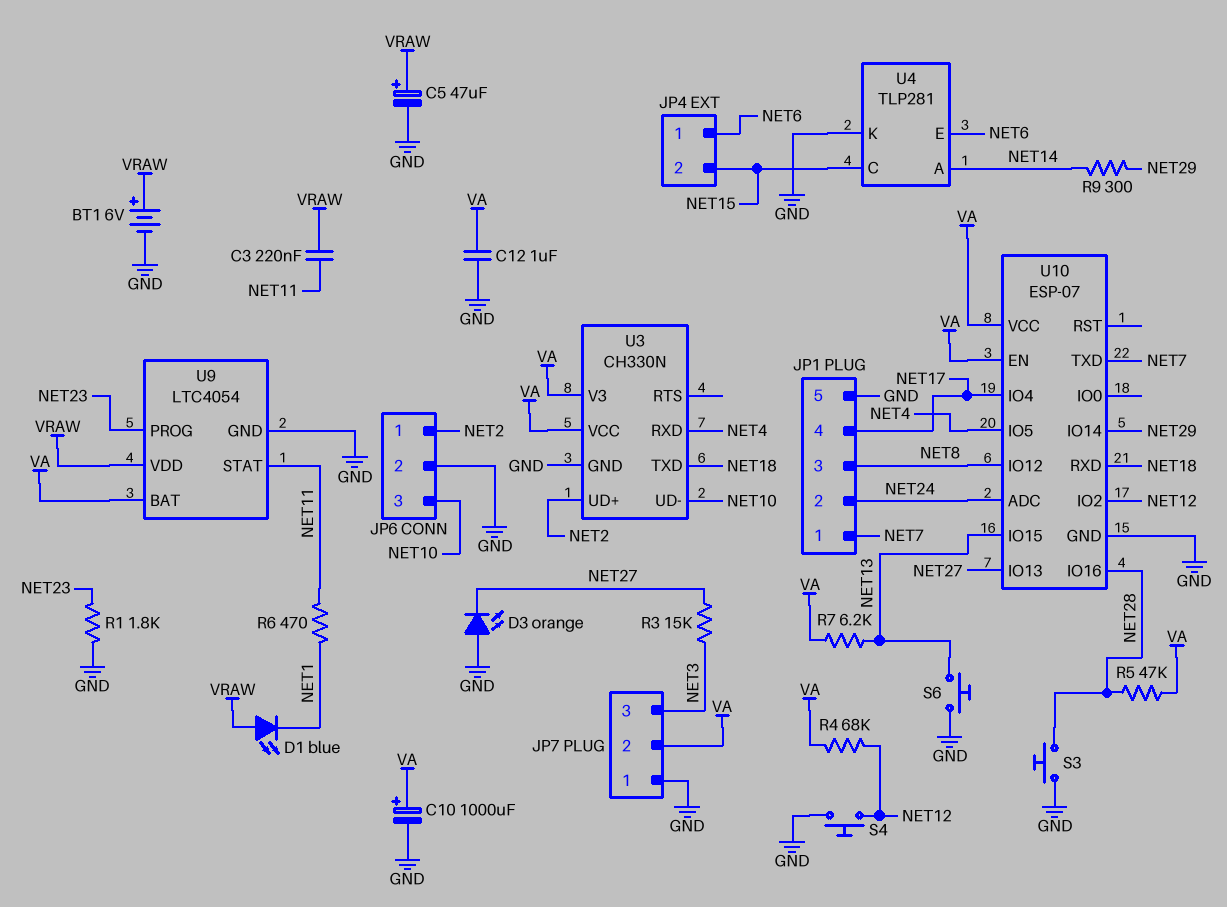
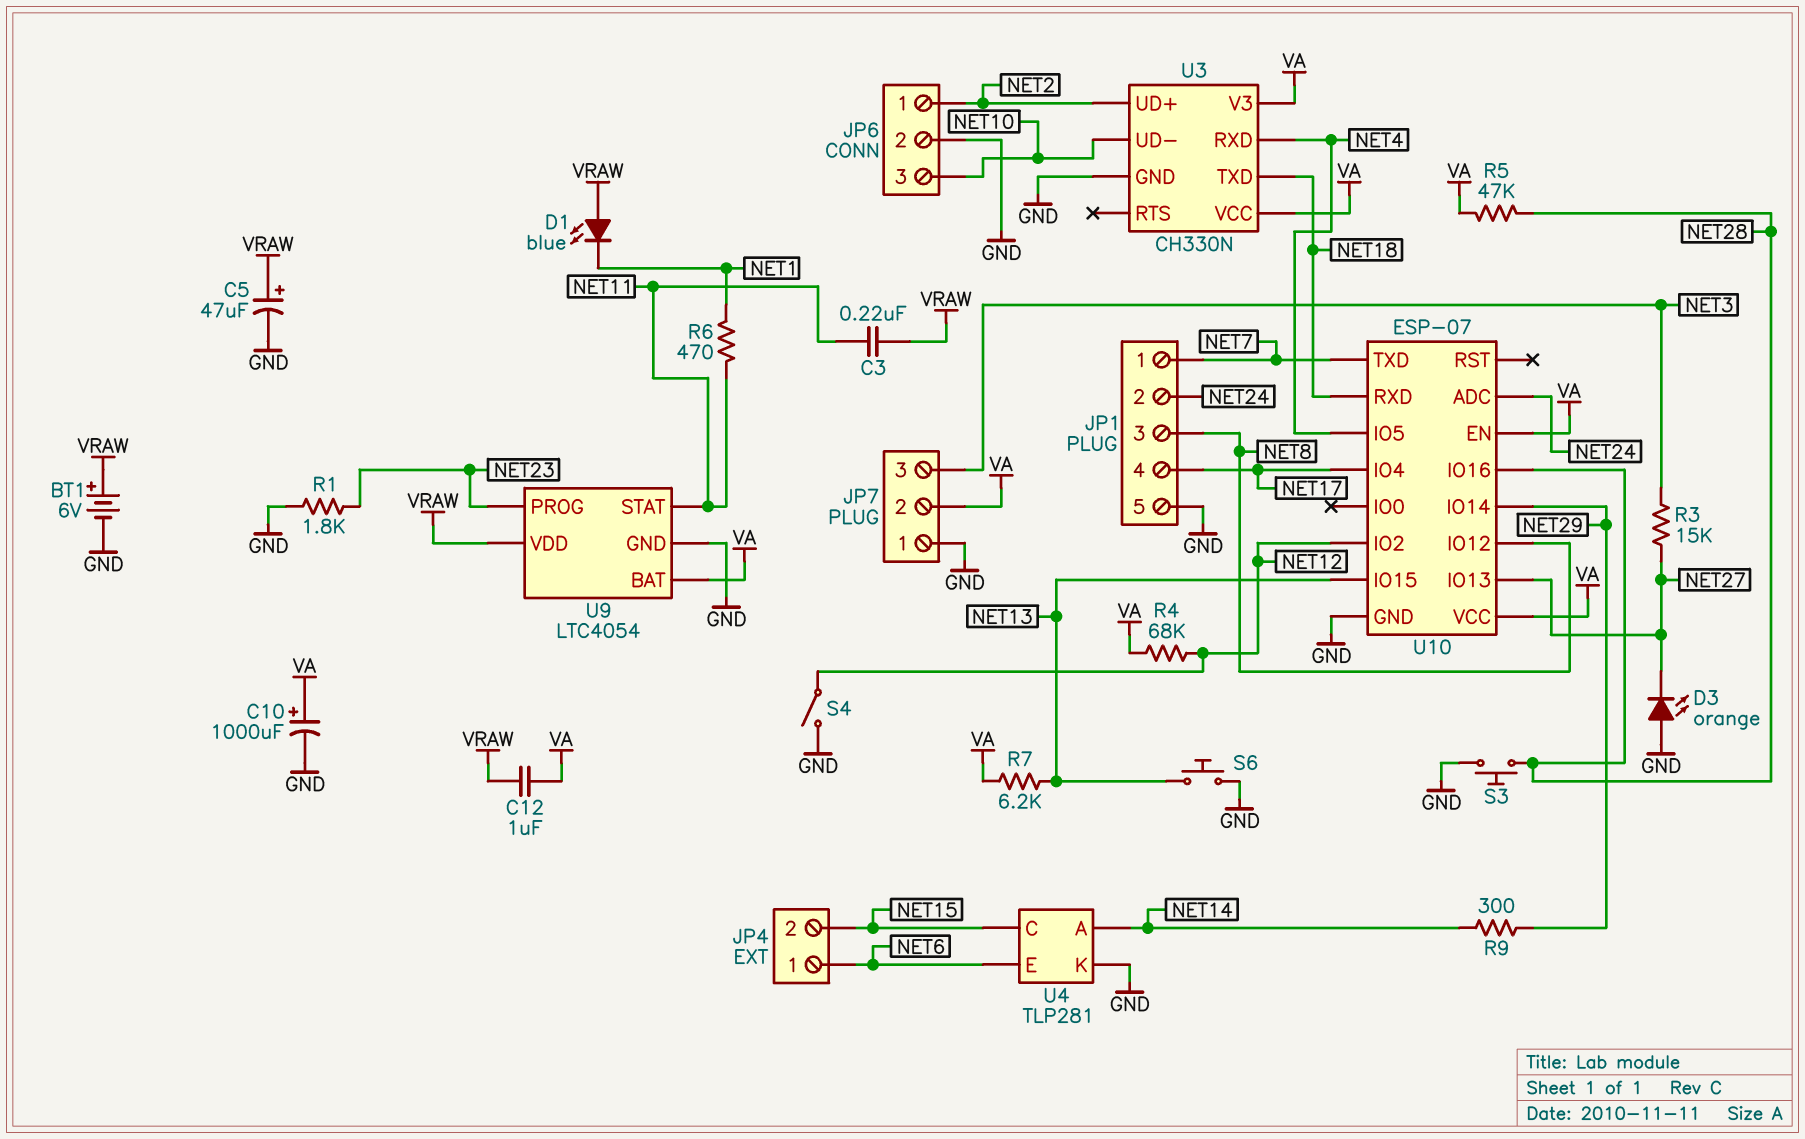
C12: 1uF (GND, VA) -> 1uF (VA, VRAW)
S4: button (GND, NET12) -> switch (GND, NET12)

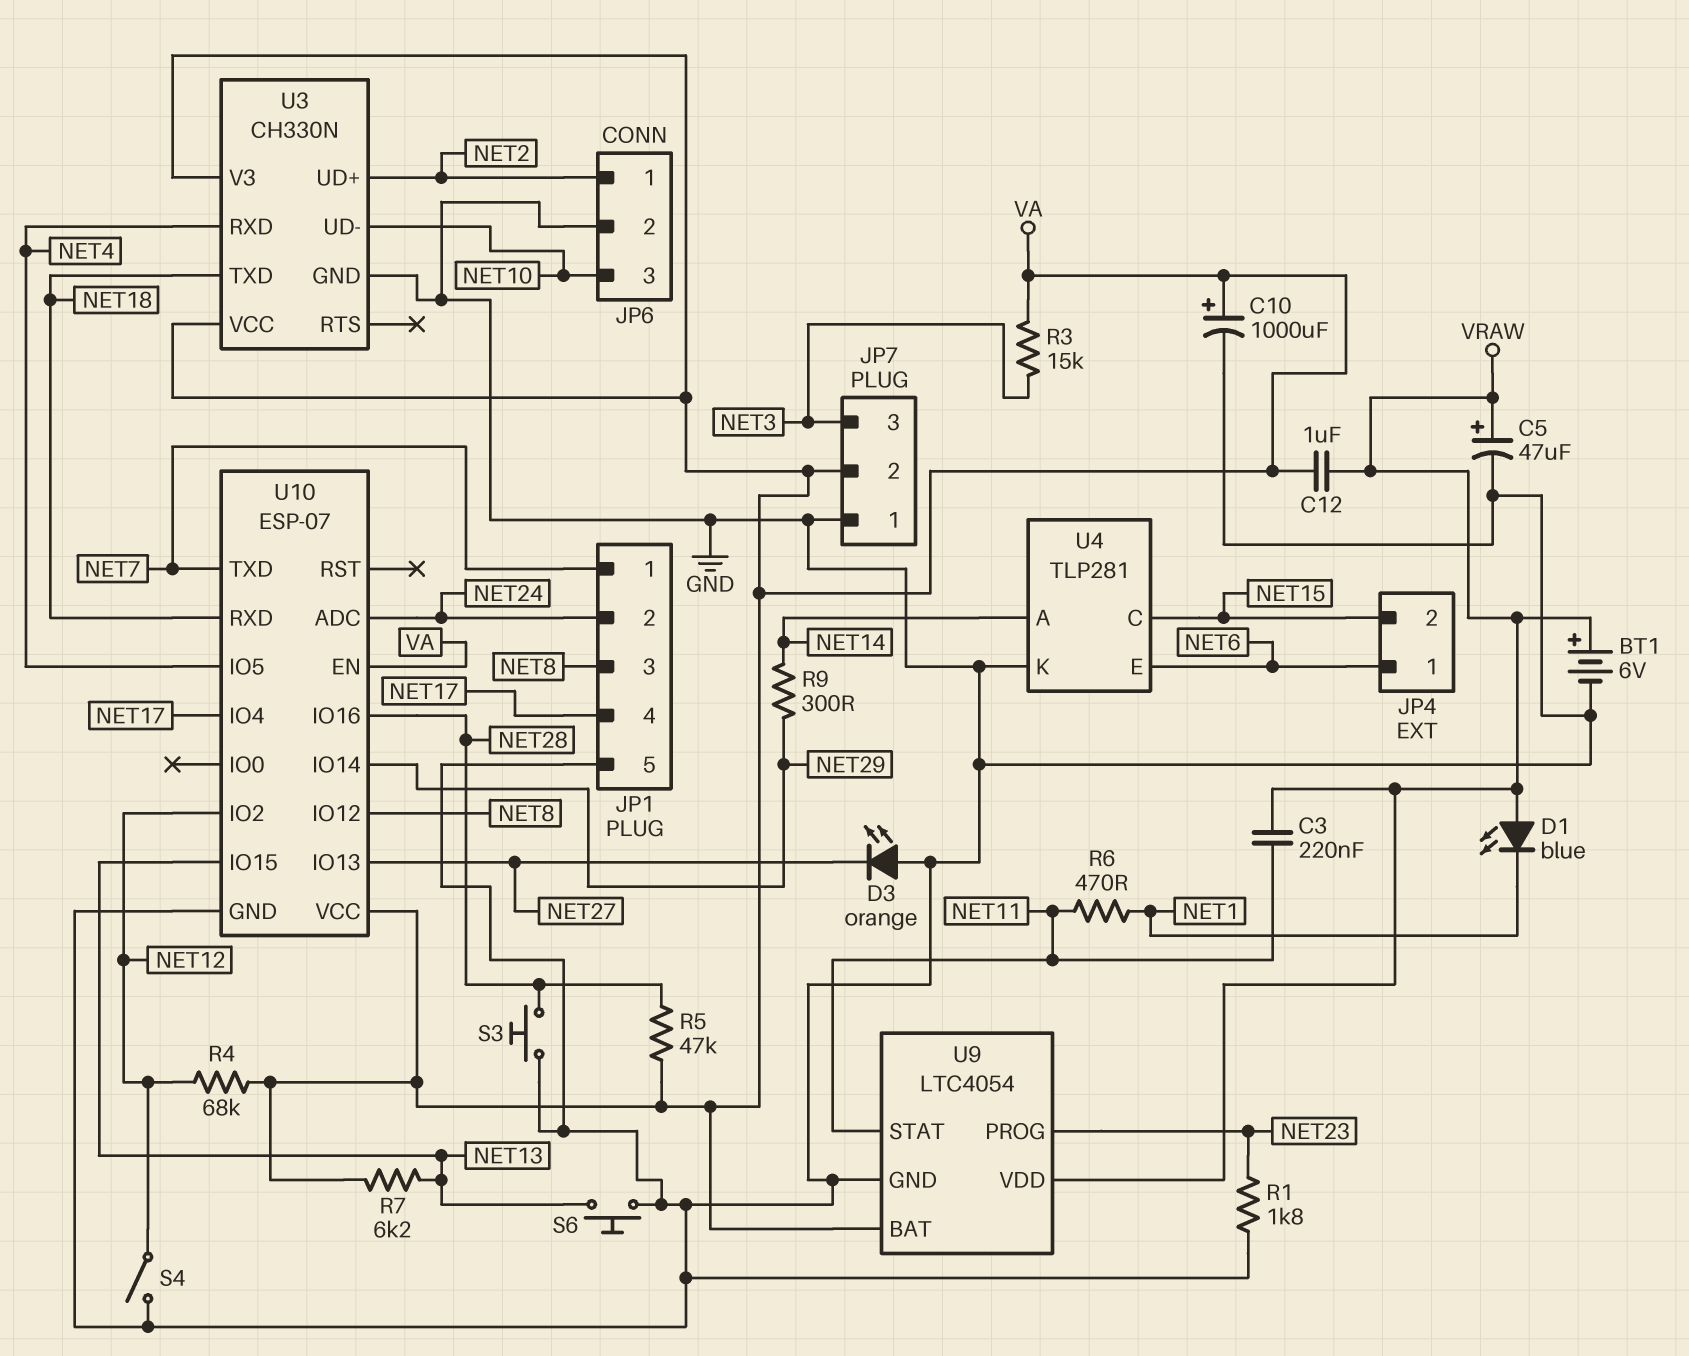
R3: 15k (NET3, NET27) -> 15k (NET3, VA)

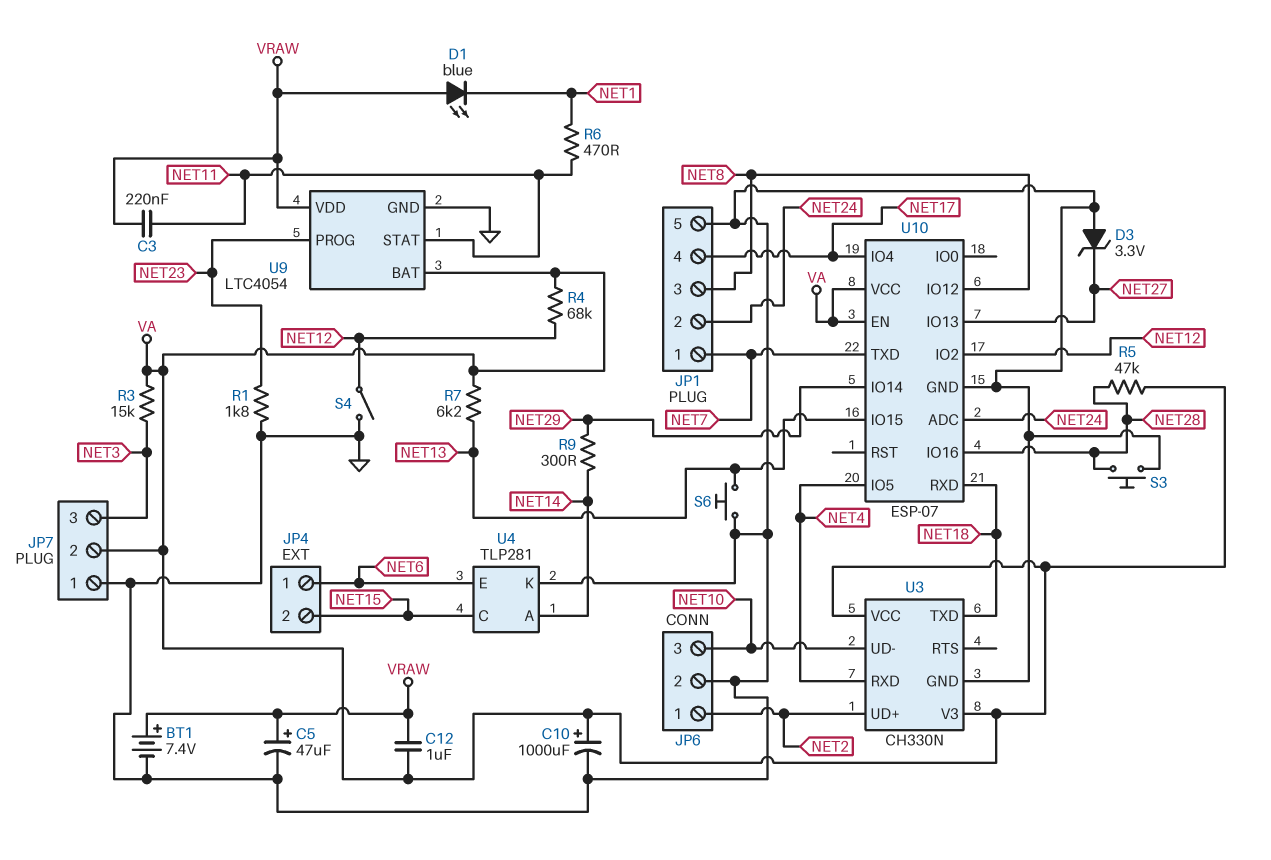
BT1: 6V (plus VRAW, minus GND) -> 7.4V (plus VRAW, minus GND)
D3: LED orange (A GND, K NET27) -> zener 3.3V (A GND, K NET27)

